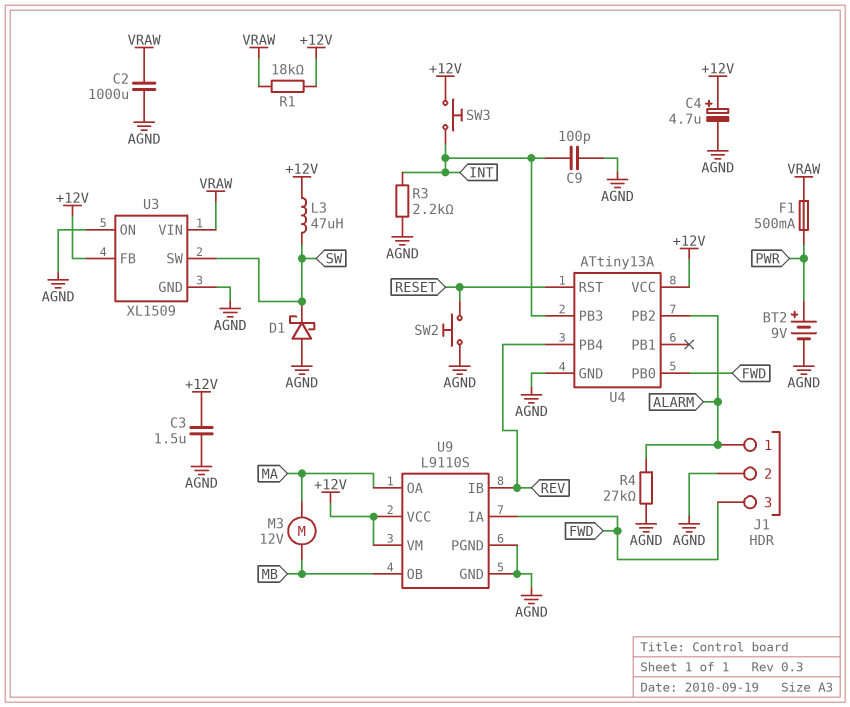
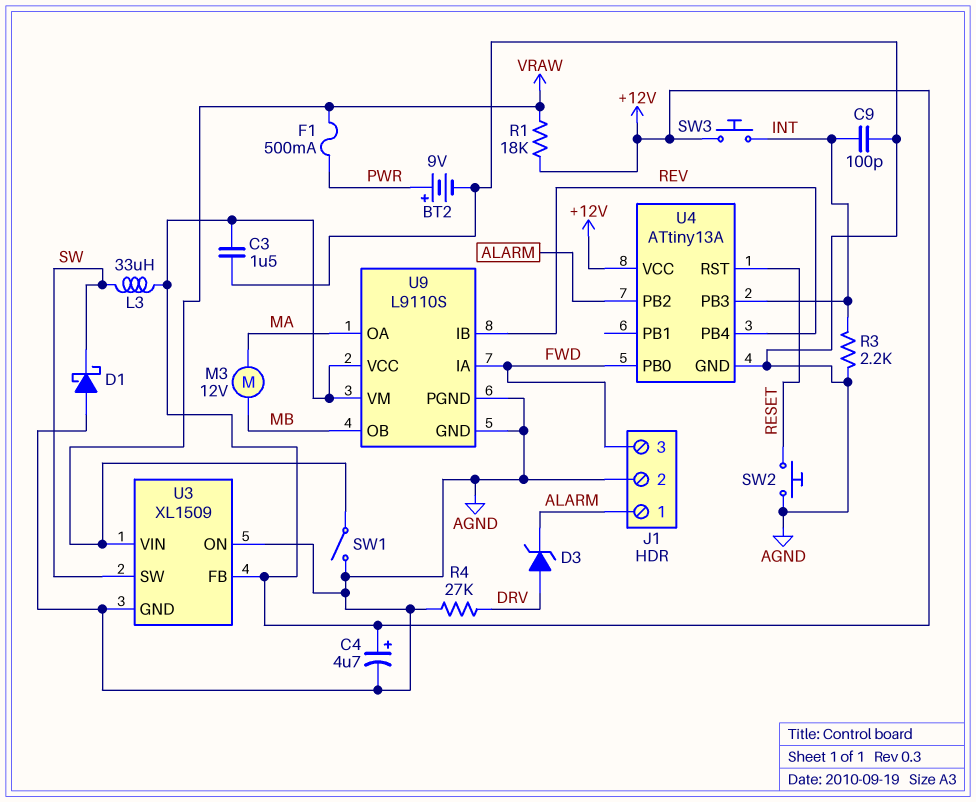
C2: 1000uF (AGND, VRAW) -> none
D3: none -> zener (A DRV, K ALARM)
L3: 47uH (+12V, SW) -> 33uH (+12V, SW)
R4: 27k (AGND, ALARM) -> 27k (AGND, DRV)
SW1: none -> switch (AGND, VRAW)

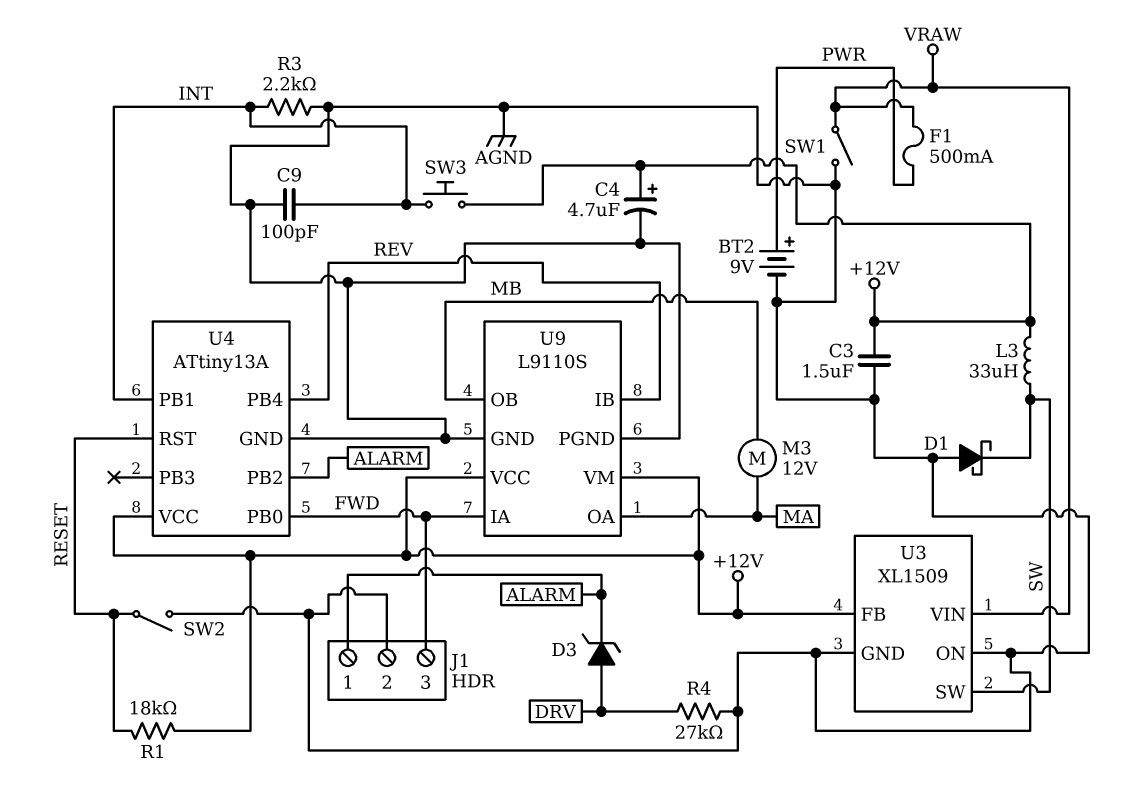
R1: 18k (+12V, VRAW) -> 18k (+12V, RESET)
SW2: button (AGND, RESET) -> switch (AGND, RESET)
U4 pin PB1: none -> INT
U4 pin PB3: INT -> none

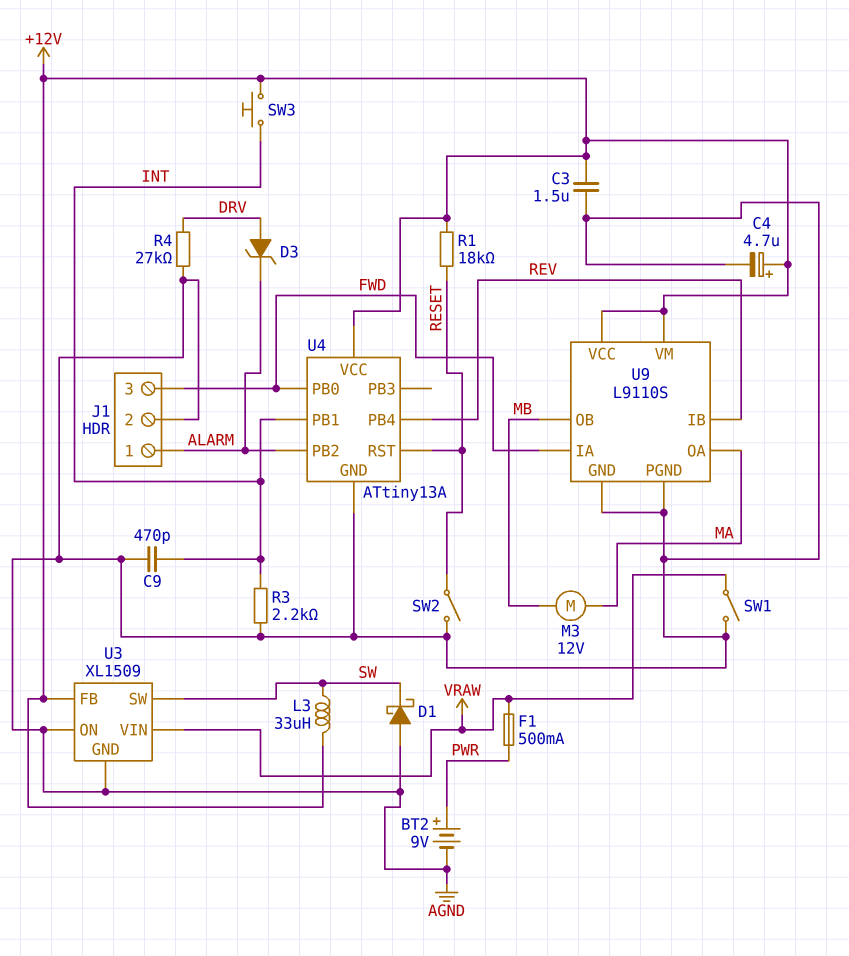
C9: 100pF (AGND, INT) -> 470pF (AGND, INT)

